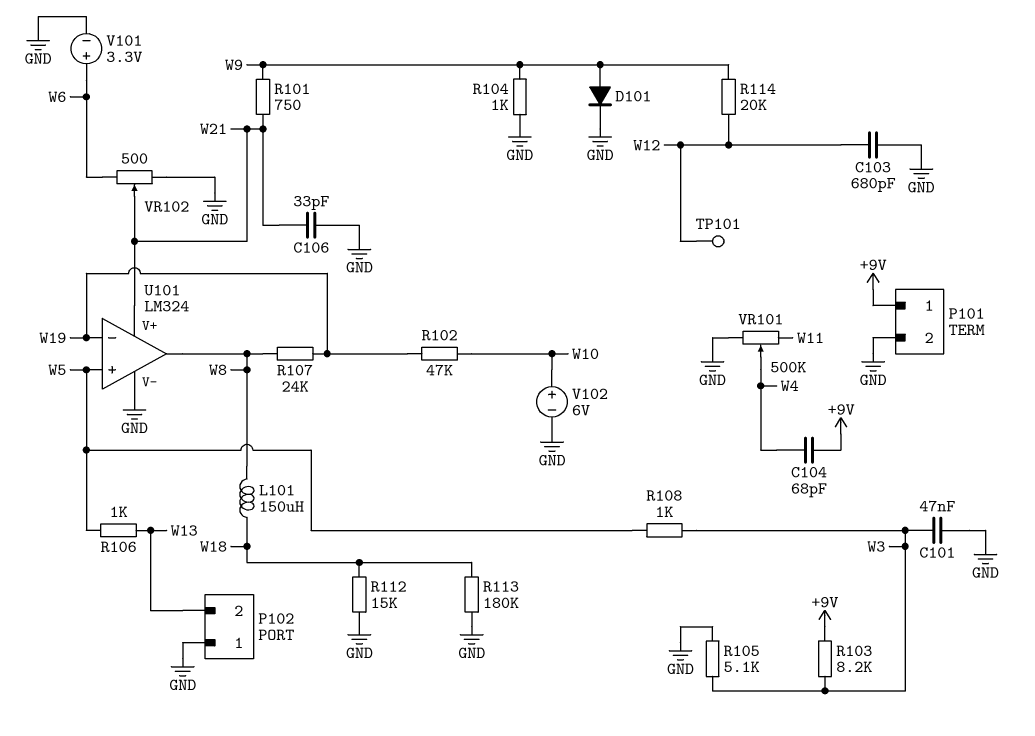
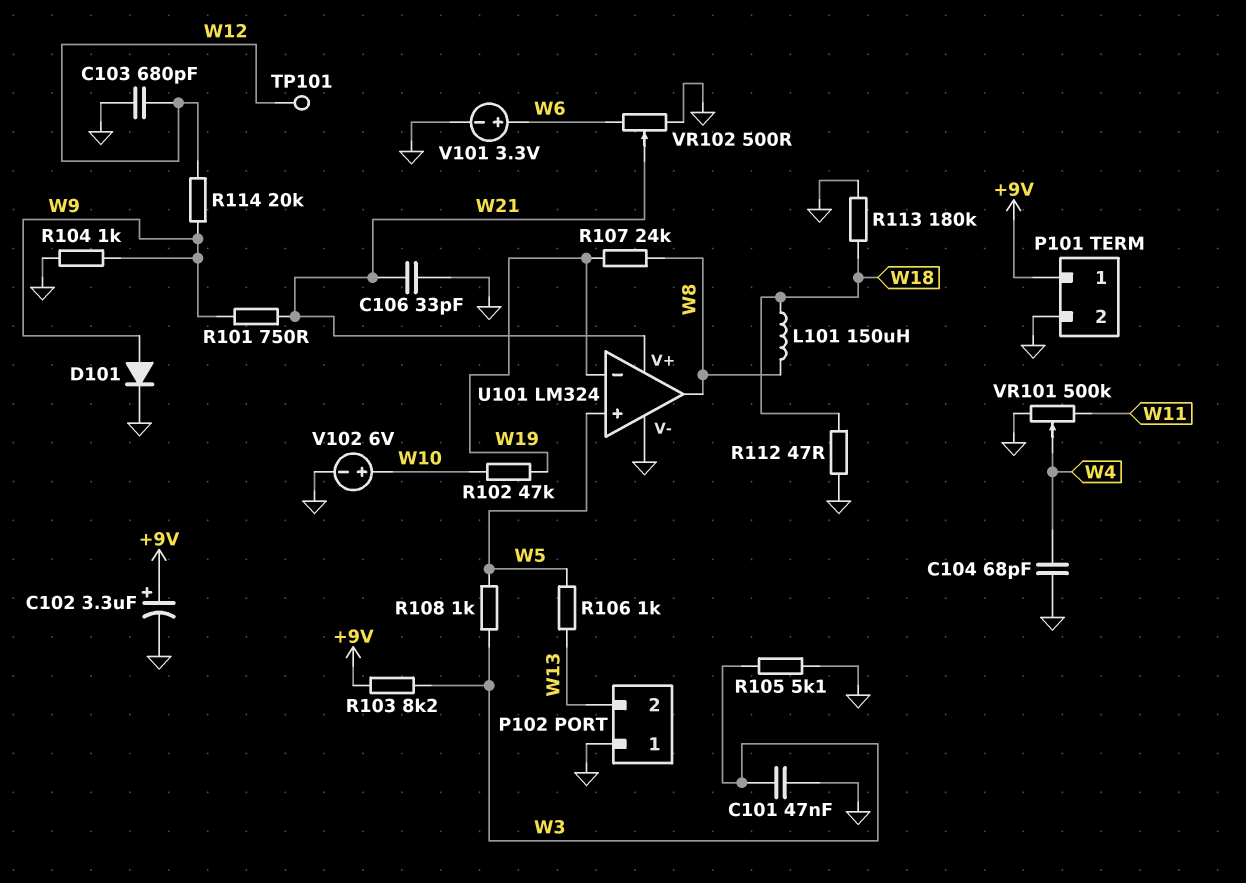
C102: none -> 3.3uF (plus +9V, minus GND)
C104: 68pF (+9V, W4) -> 68pF (GND, W4)
R112: 15k (GND, W18) -> 47 (GND, W18)

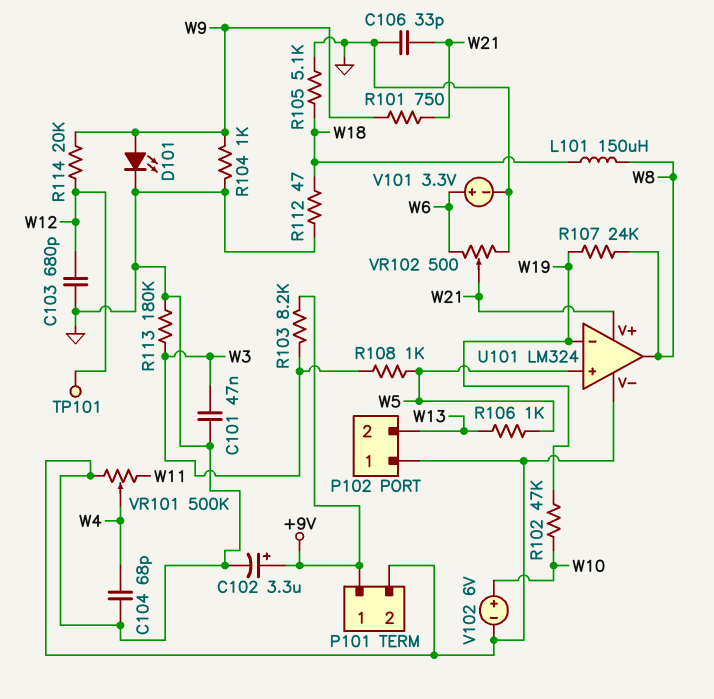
D101: diode (A W9, K GND) -> LED (A W9, K GND)
R105: 5.1k (GND, W3) -> 5.1k (GND, W18)
R113: 180k (GND, W18) -> 180k (GND, W3)

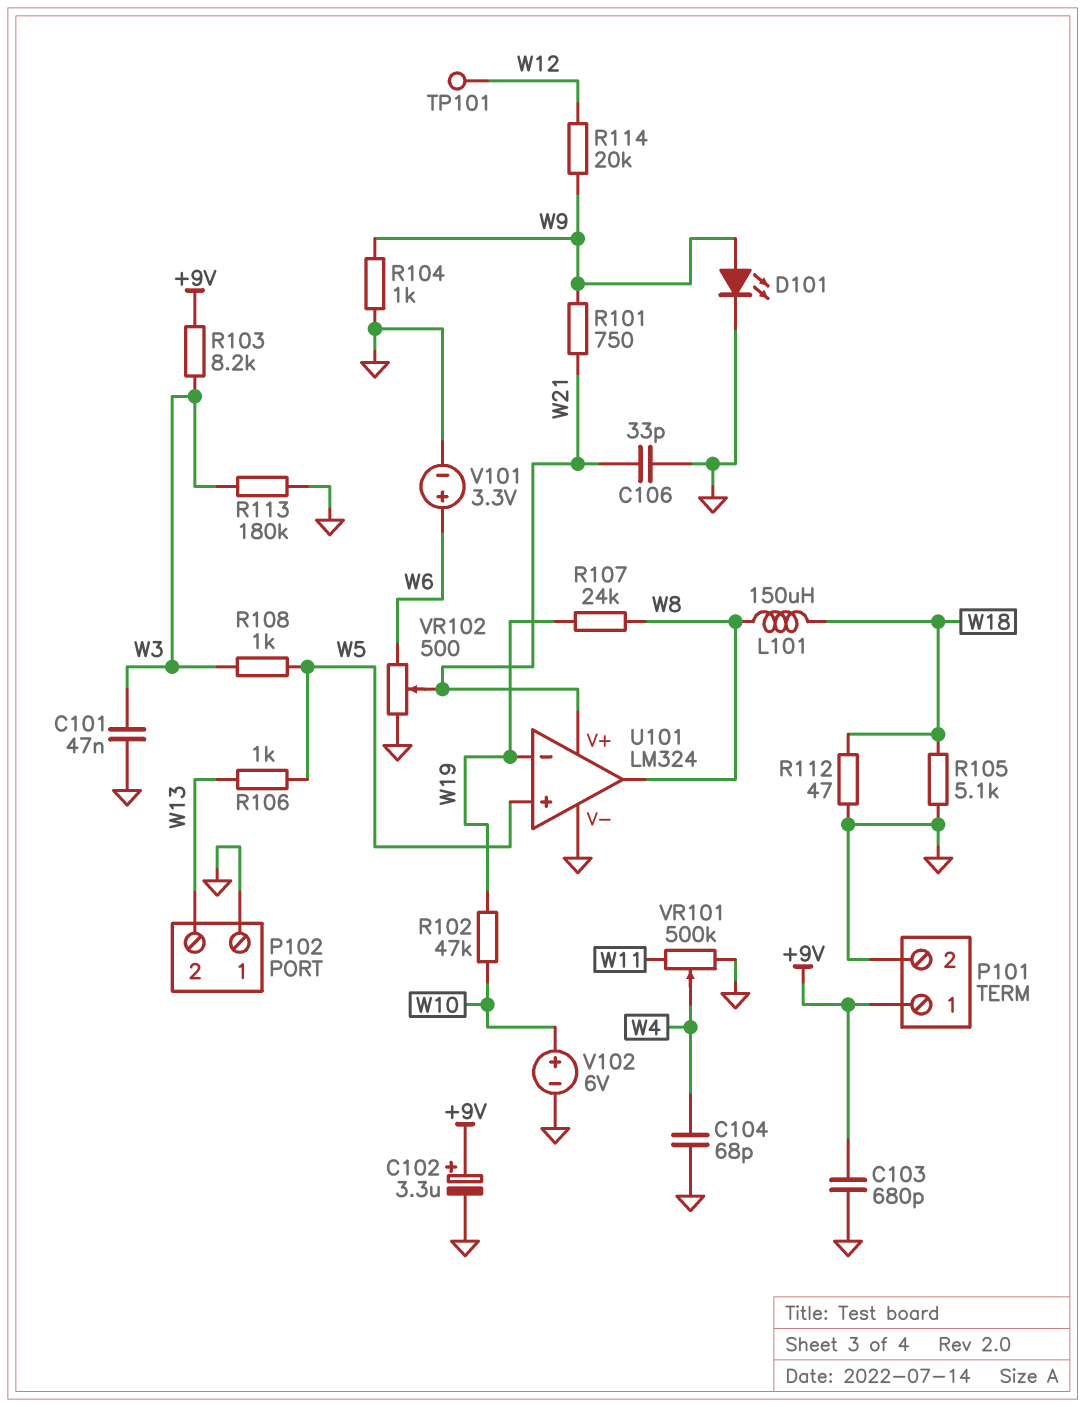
C103: 680pF (GND, W12) -> 680pF (+9V, GND)

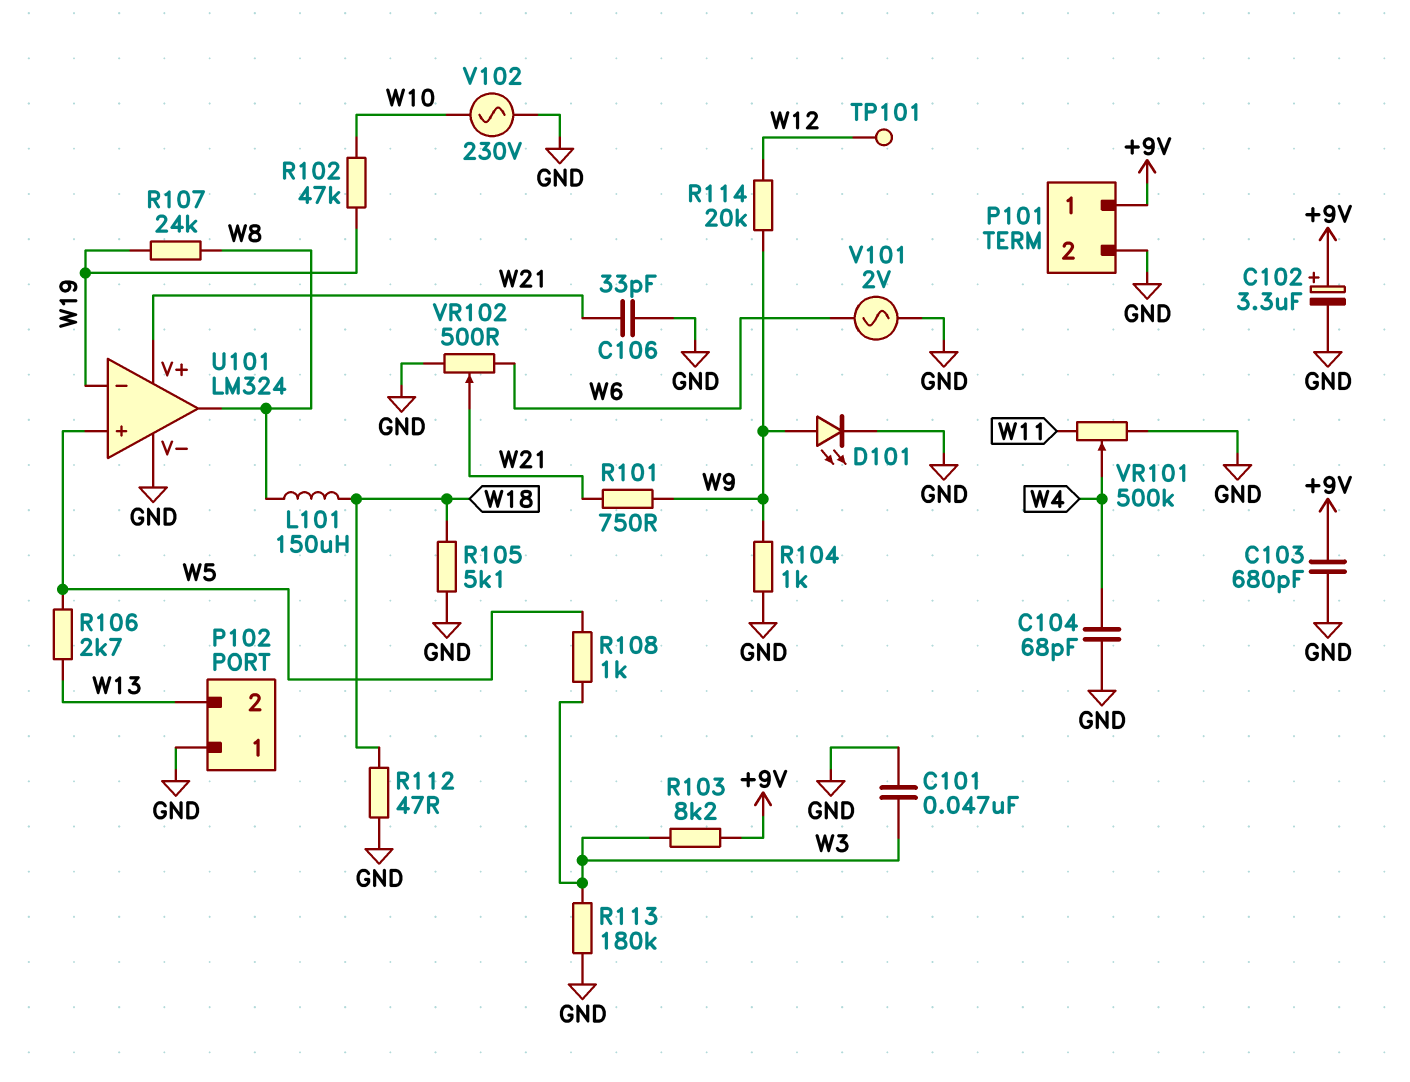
R106: 1k (W5, W13) -> 2.7k (W5, W13)
V101: 3.3V (plus W6, minus GND) -> AC 2V (GND, W6)
V102: 6V (plus W10, minus GND) -> AC 230V (GND, W10)

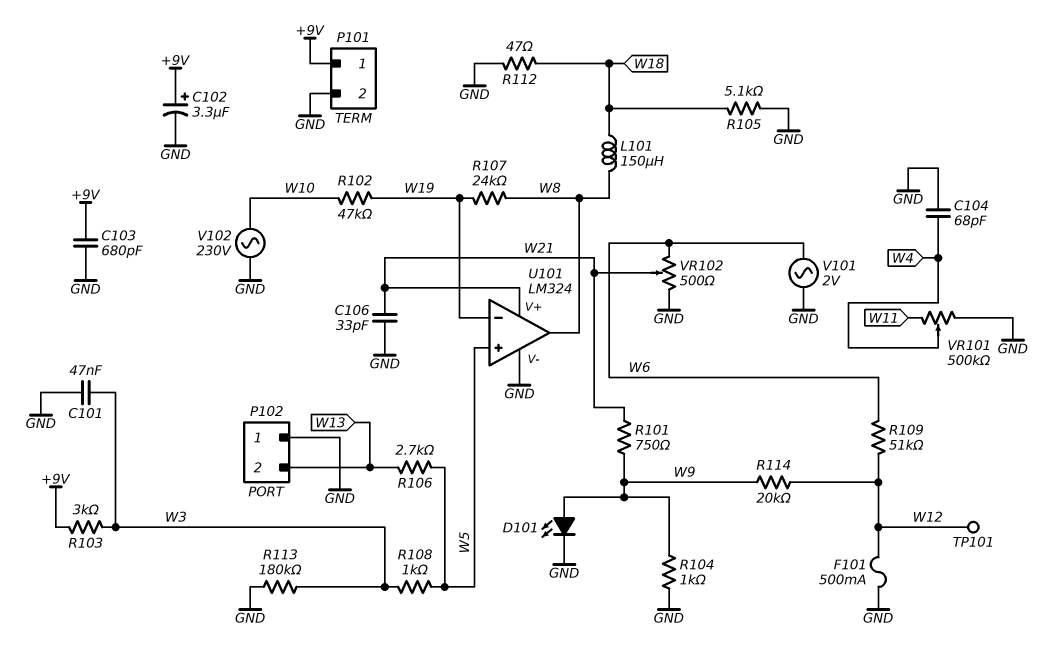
F101: none -> 500mA (GND, W12)
R103: 8.2k (+9V, W3) -> 3k (+9V, W3)
R109: none -> 51k (W6, W12)

